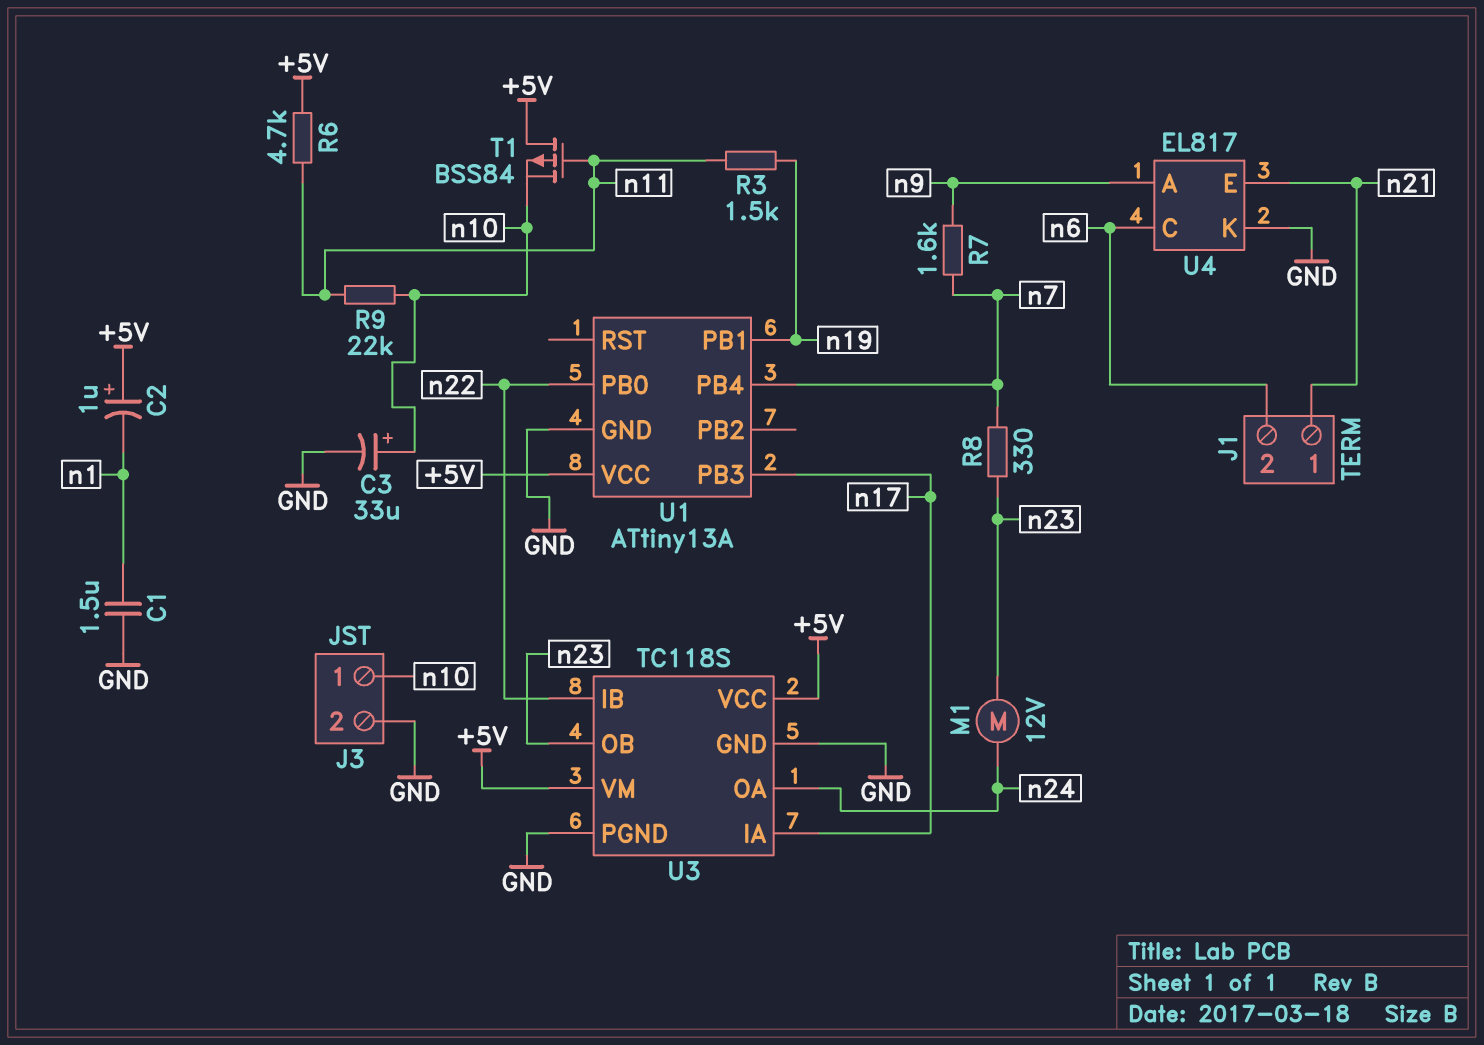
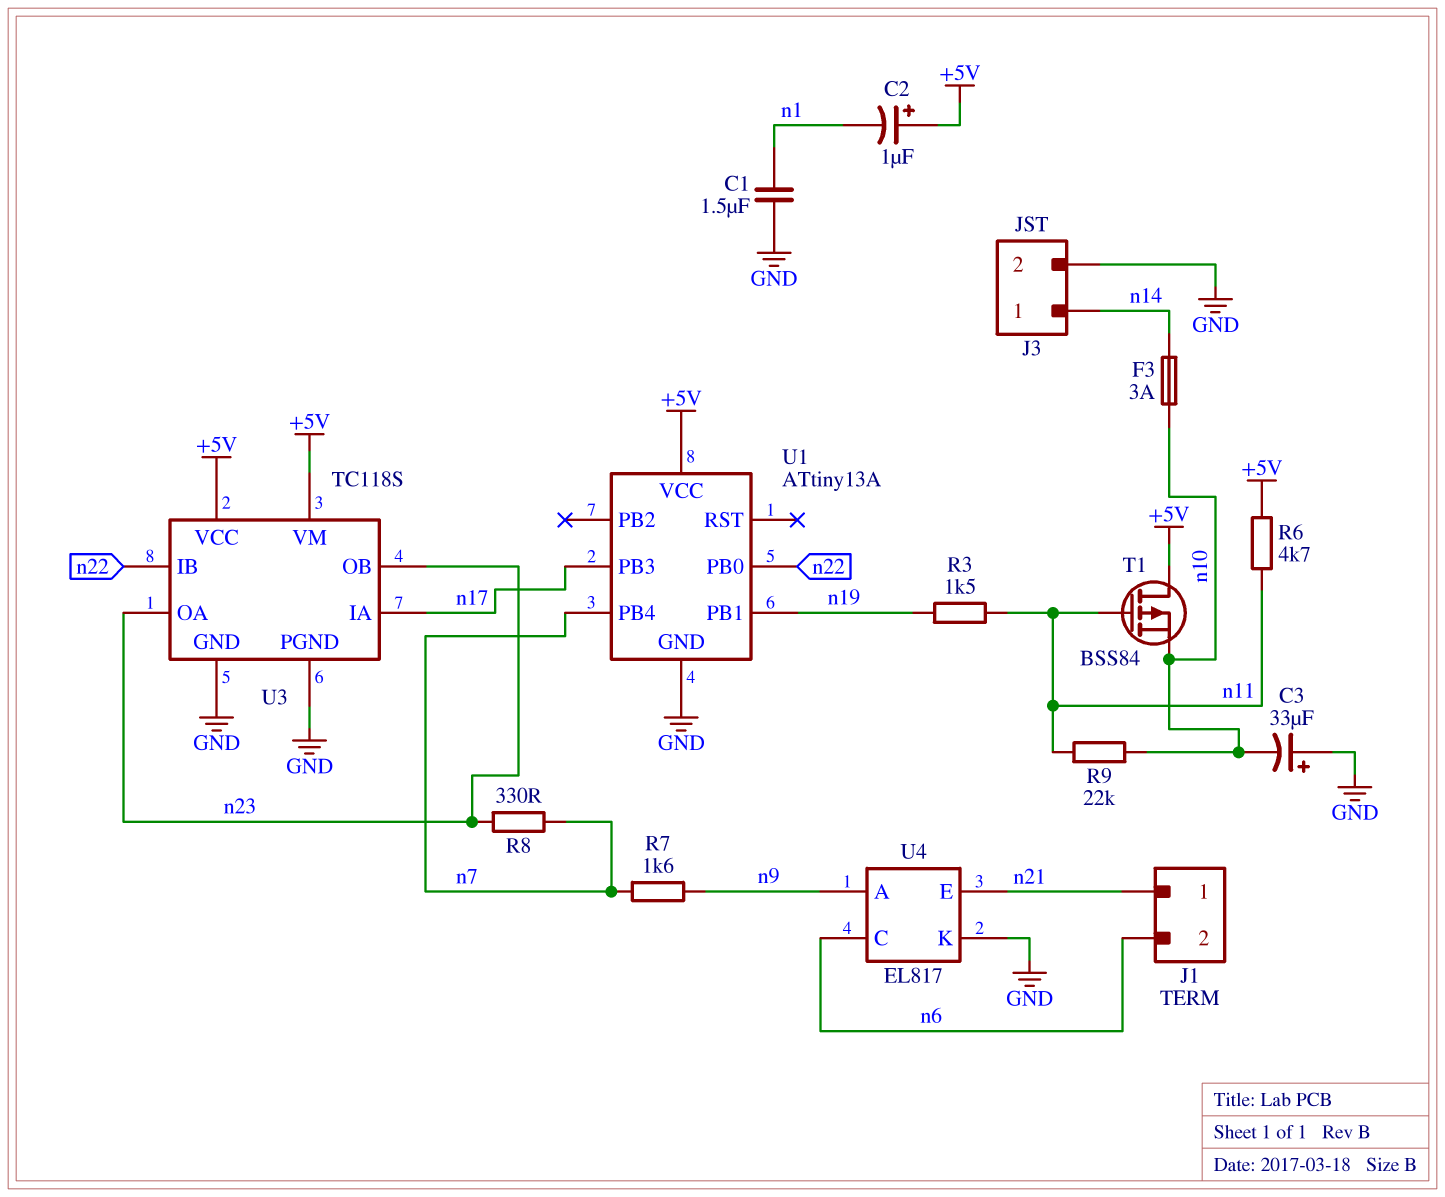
C3: 33uF (plus n10, minus GND) -> 33uF (plus GND, minus n10)
F3: none -> 3A (n10, n14)
J3 pin 1: n10 -> n14
M1: motor 12V (n23, n24) -> none
U3 pin OA: n24 -> n23

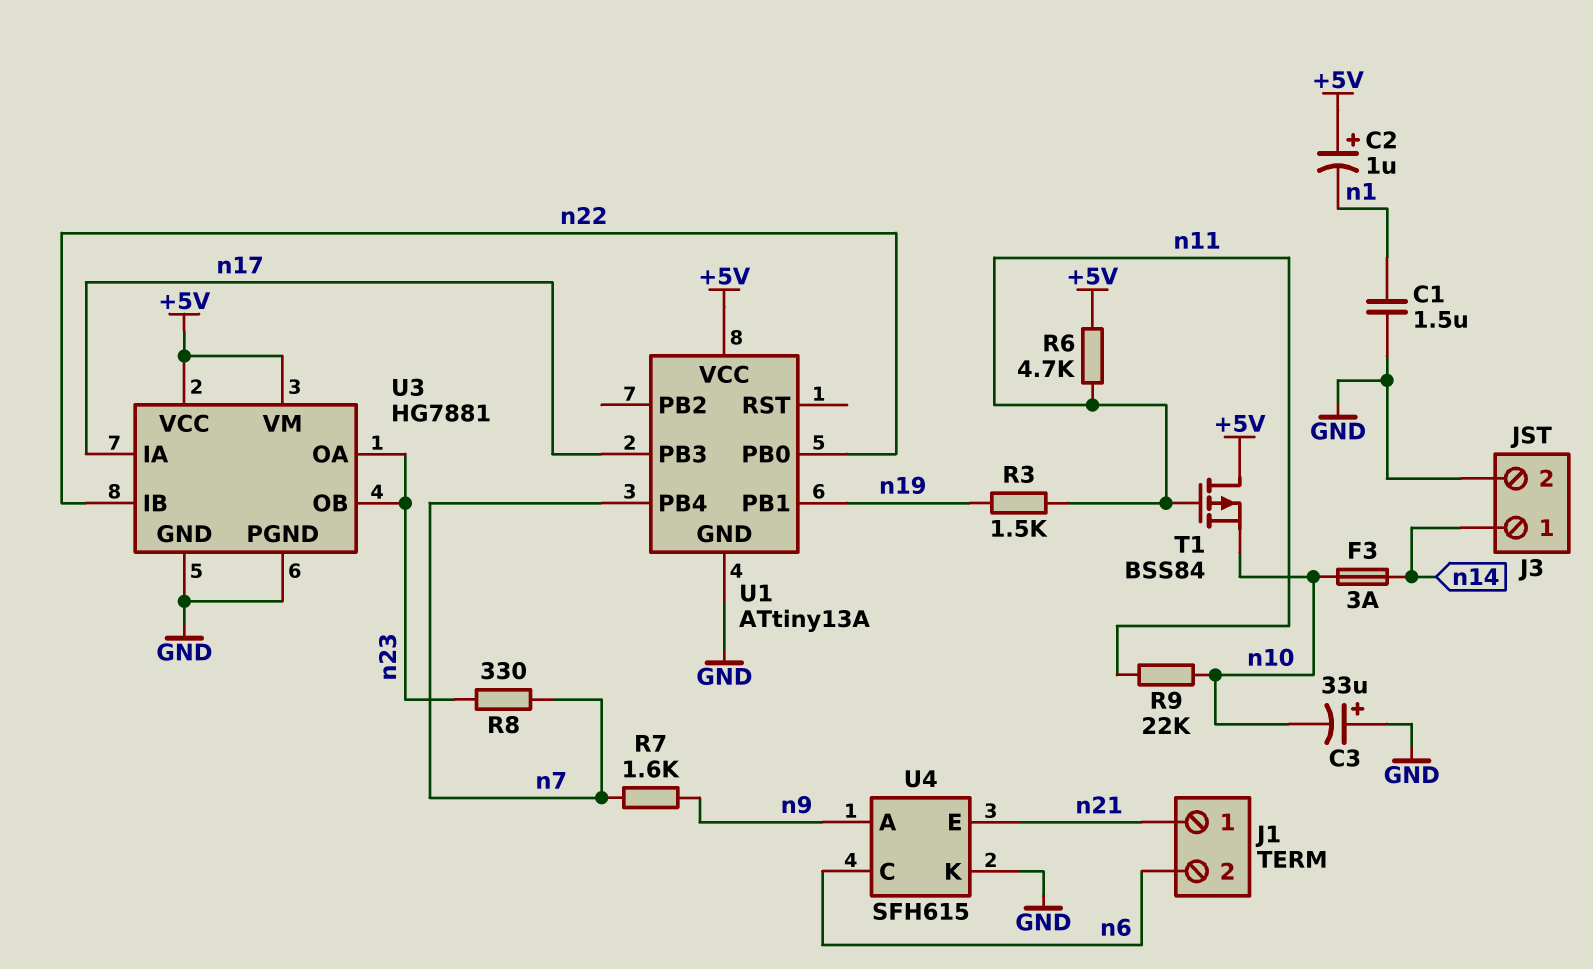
U3: TC118S -> HG7881
U4: EL817 -> SFH615

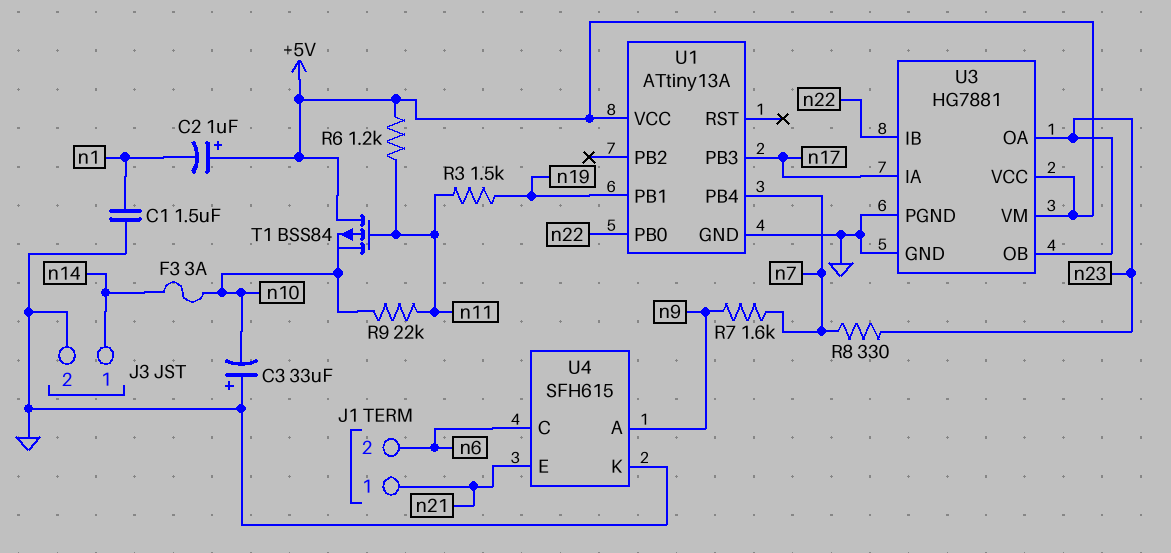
R6: 4.7k (+5V, n11) -> 1.2k (+5V, n11)

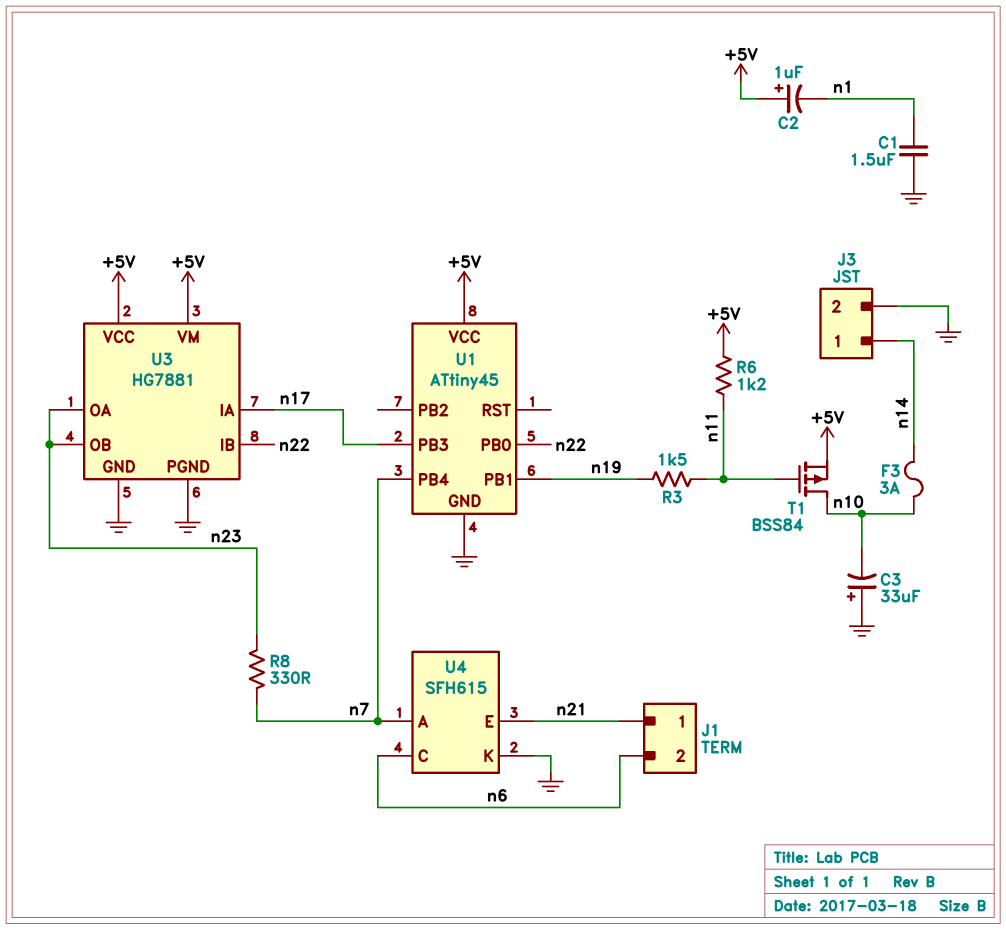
R7: 1.6k (n7, n9) -> none
R9: 22k (n10, n11) -> none
T1: PMOS BSS84 (G n11, D +5V, S n10) -> PMOS BSS84 (G n11, D n10, S +5V)
U1: ATtiny13A -> ATtiny45
U4 pin A: n9 -> n7

